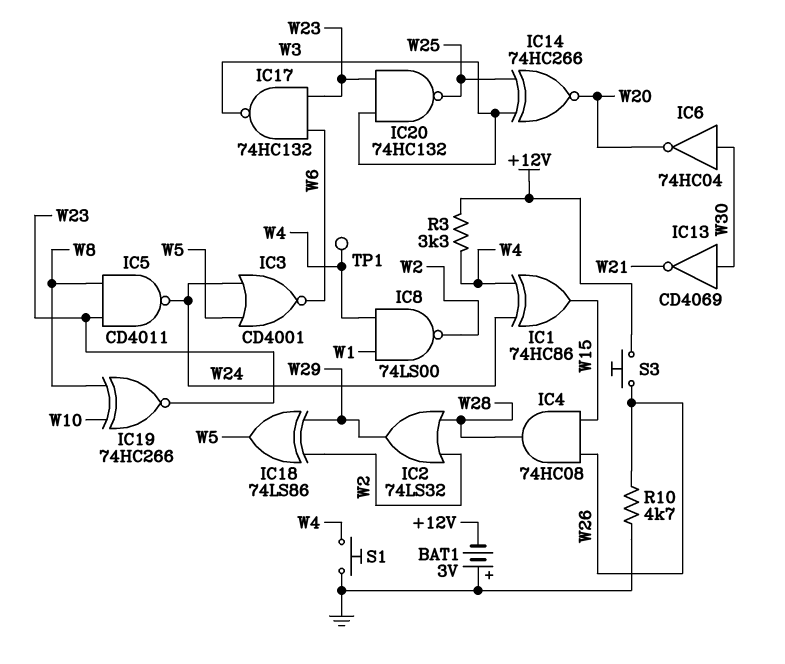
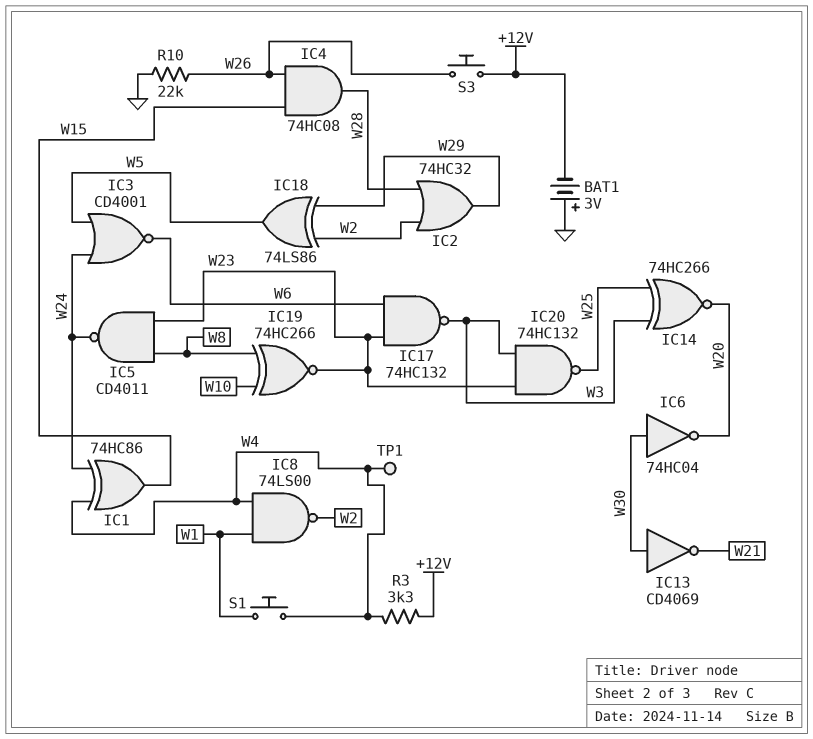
IC2: OR 74LS32 (in W2, in W28, out W29) -> OR 74HC32 (in W2, in W28, out W29)
R10: 4.7k (GND, W26) -> 22k (GND, W26)
S1: button (GND, W4) -> button (W1, W4)

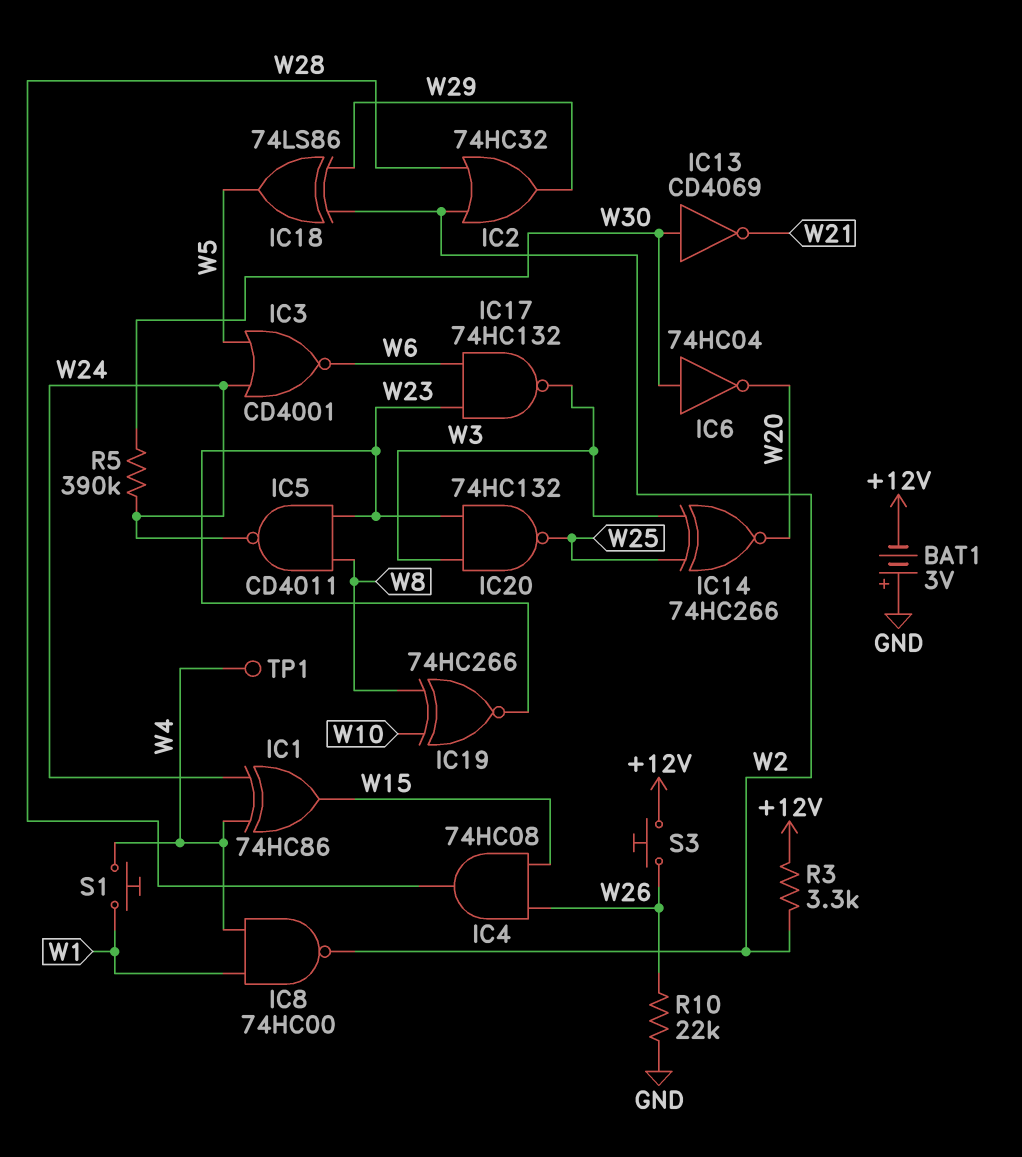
IC8: NAND 74LS00 (in W1, in W4, out W2) -> NAND 74HC00 (in W1, in W4, out W2)
R3: 3.3k (+12V, W4) -> 3.3k (+12V, W2)
R5: none -> 390k (W24, W30)

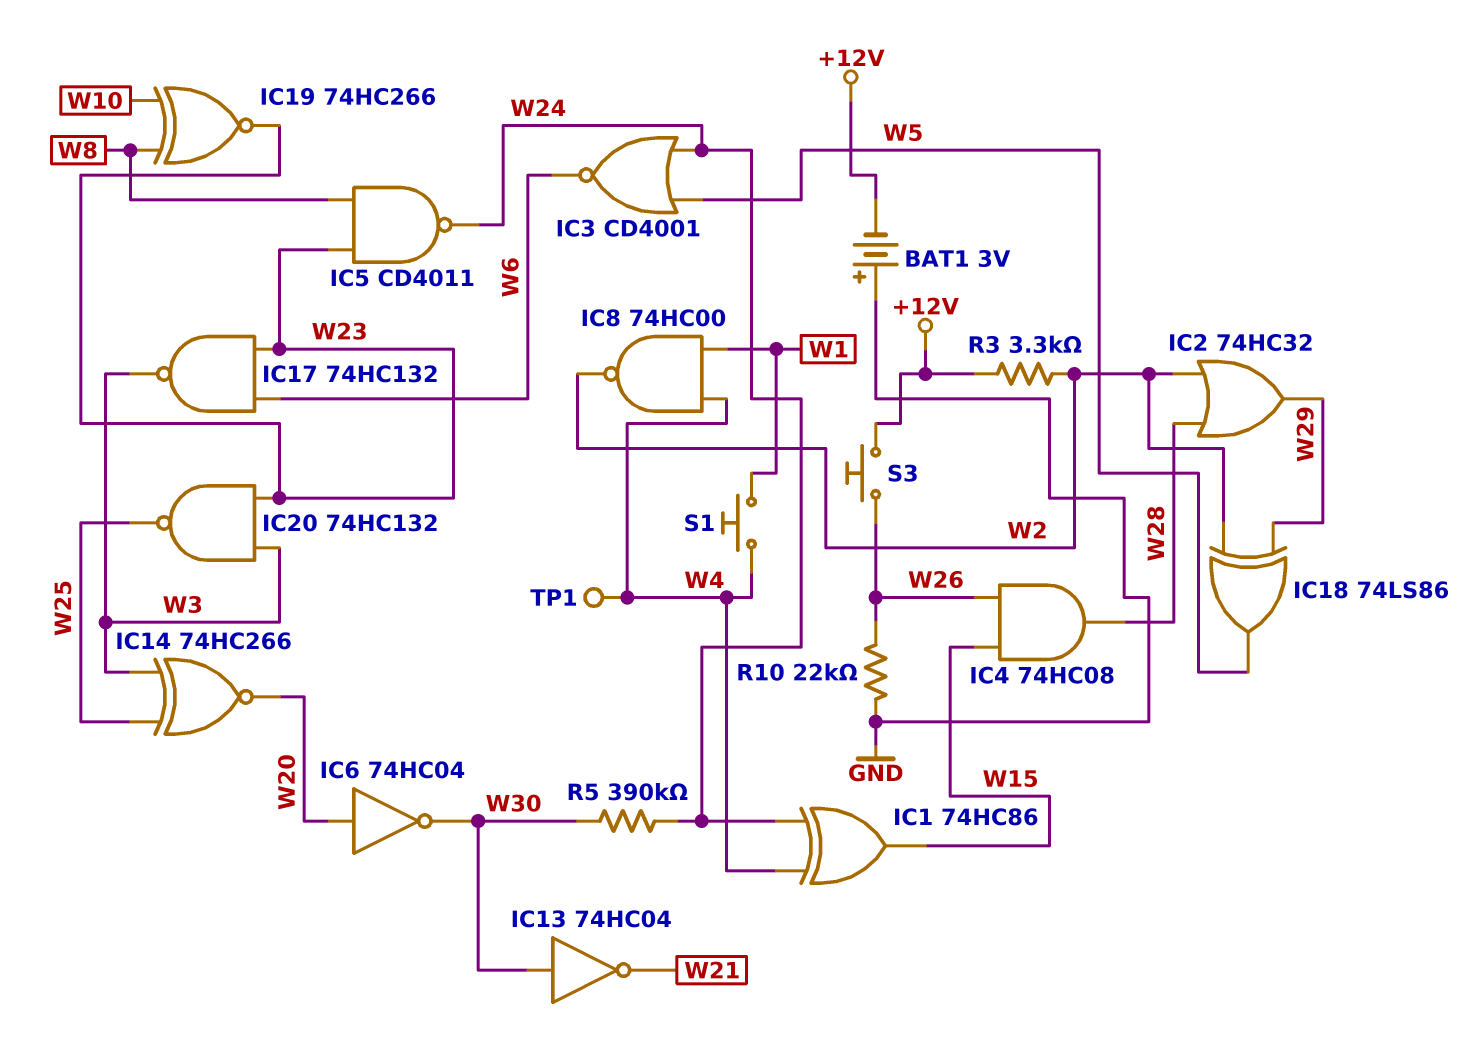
IC6: NOT 74HC04 (in W30, out W20) -> NOT 74HC04 (in W20, out W30)
IC13: NOT CD4069 (in W30, out W21) -> NOT 74HC04 (in W30, out W21)

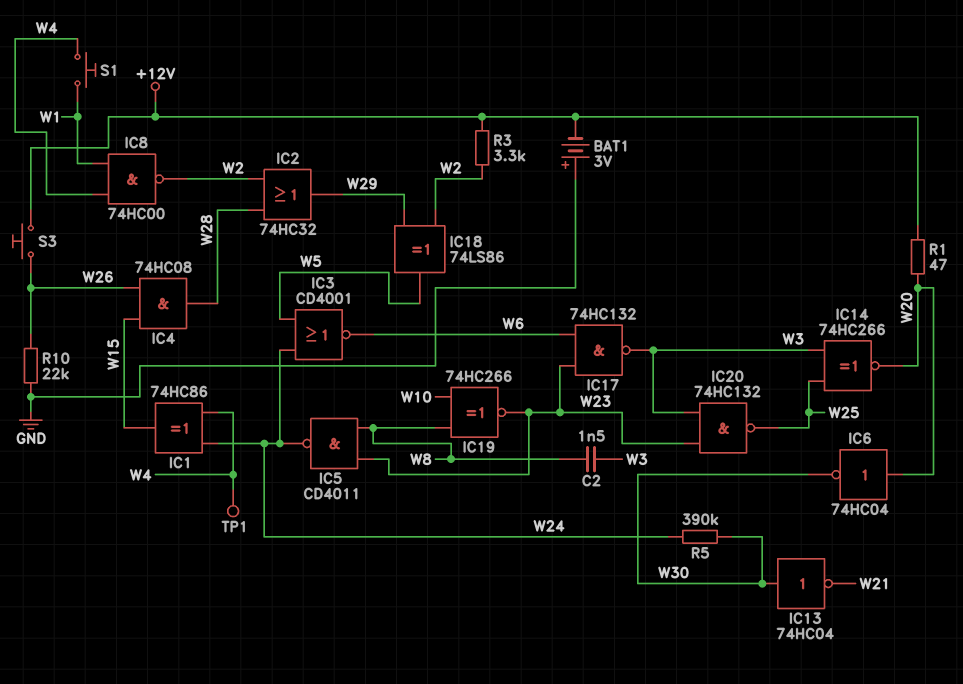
C2: none -> 1.5nF (W3, W8)
R1: none -> 47 (+12V, W20)

